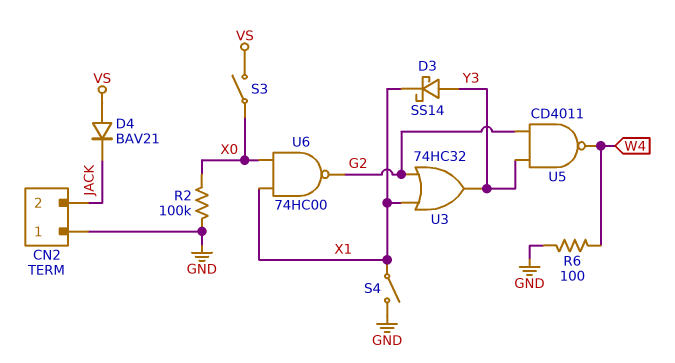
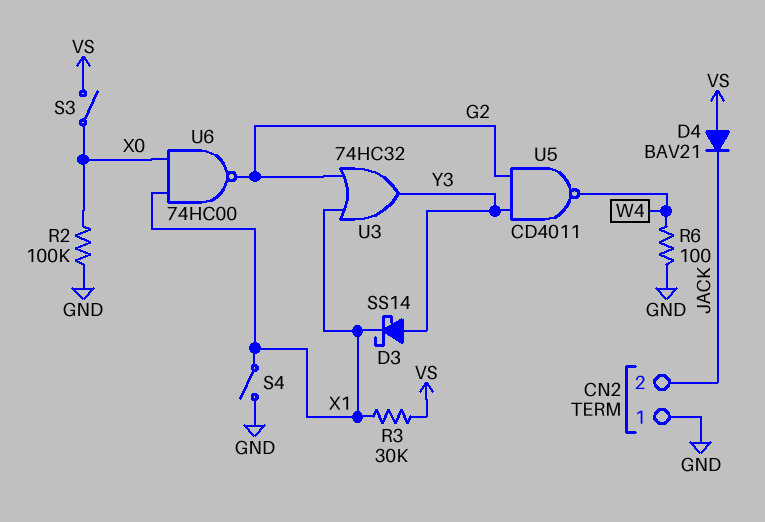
R3: none -> 30k (VS, X1)

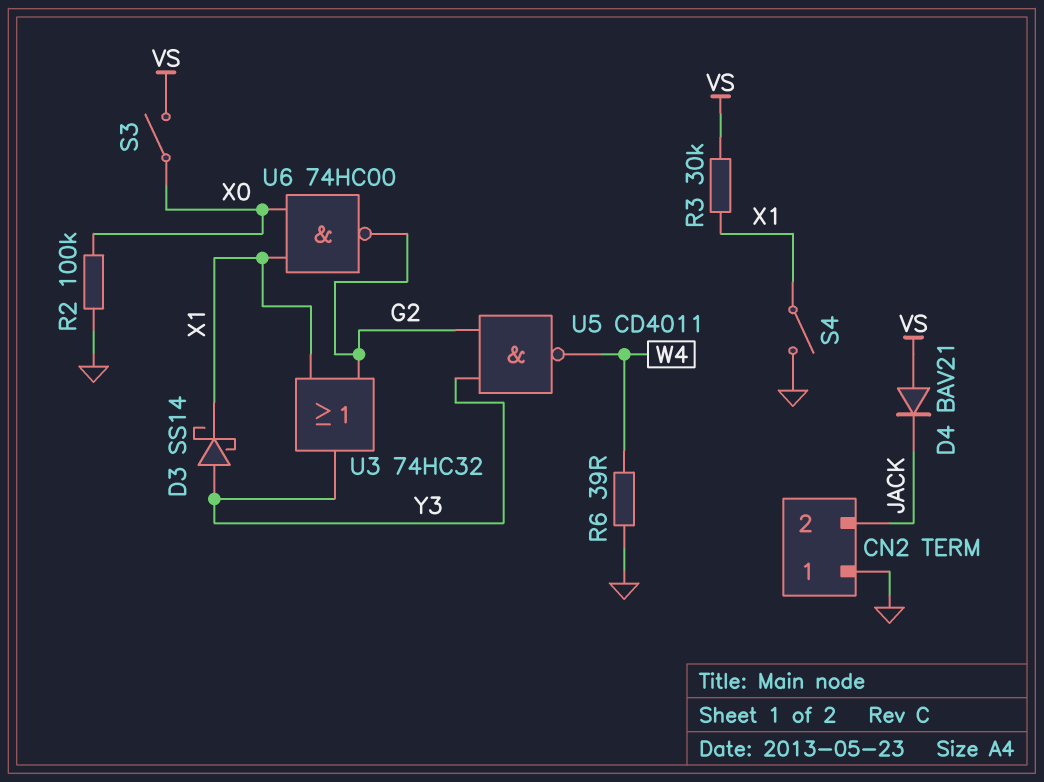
R6: 100 (GND, W4) -> 39 (GND, W4)

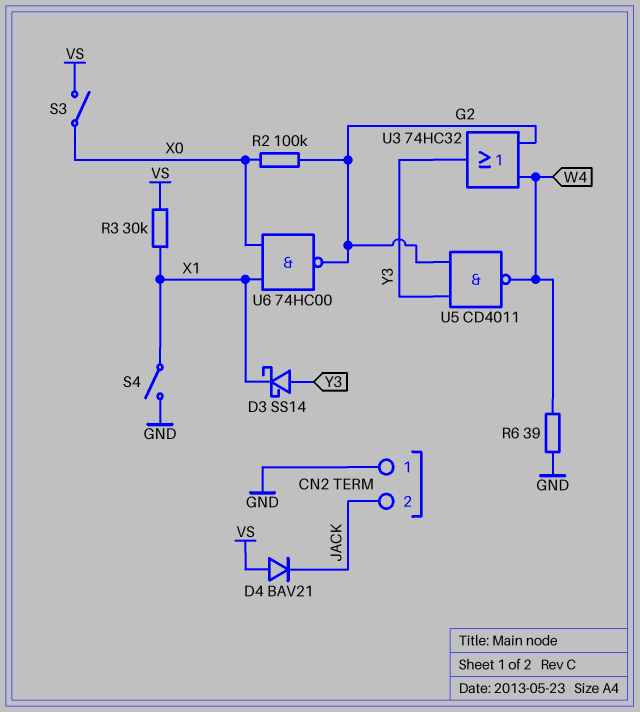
R2: 100k (GND, X0) -> 100k (G2, X0)
U3: OR 74HC32 (in G2, in X1, out Y3) -> OR 74HC32 (in G2, in W4, out Y3)

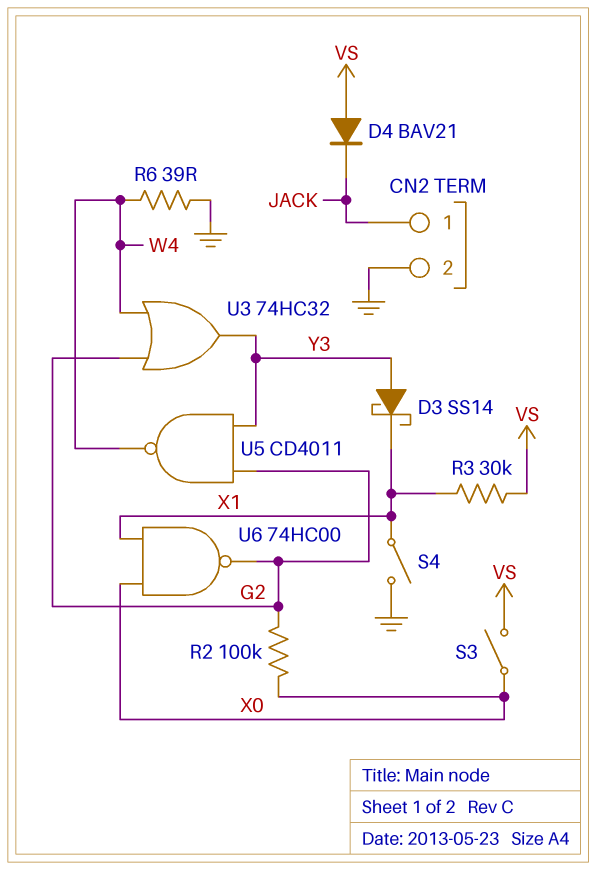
CN2 pin 1: GND -> JACK
CN2 pin 2: JACK -> GND

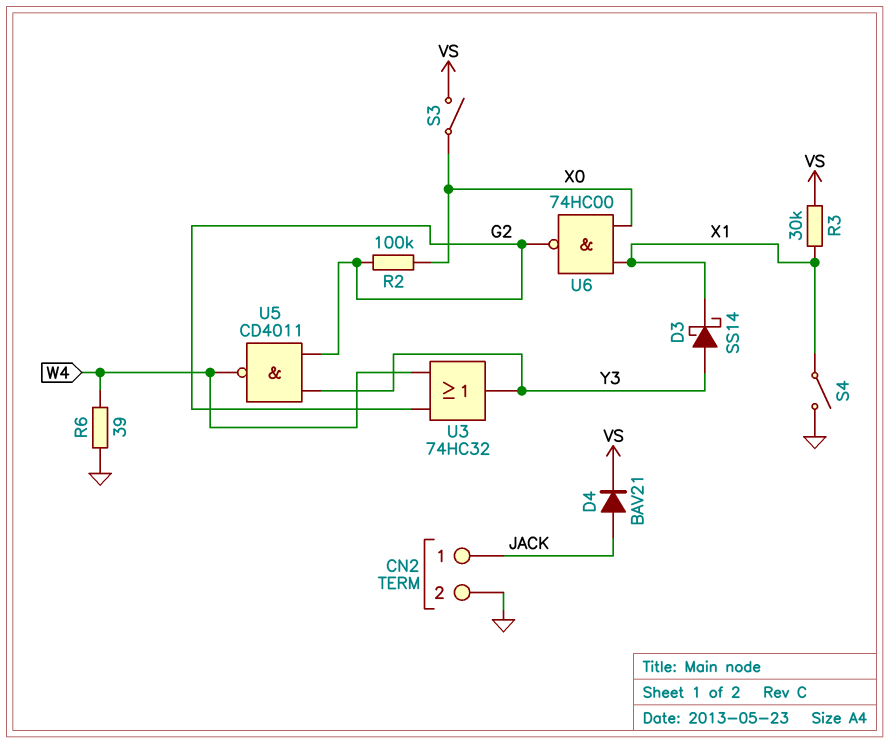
D4: diode BAV21 (A VS, K JACK) -> diode BAV21 (A JACK, K VS)

